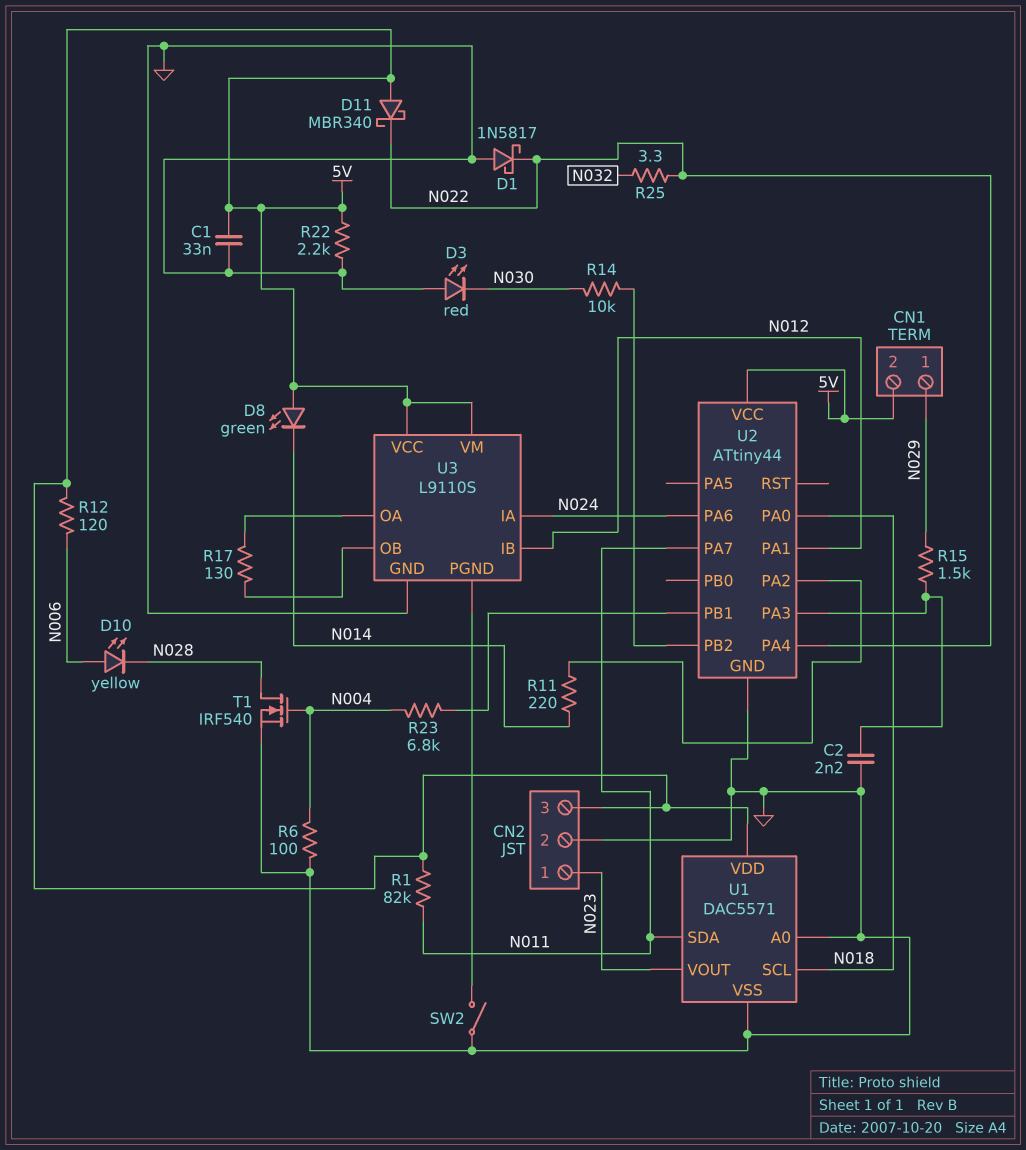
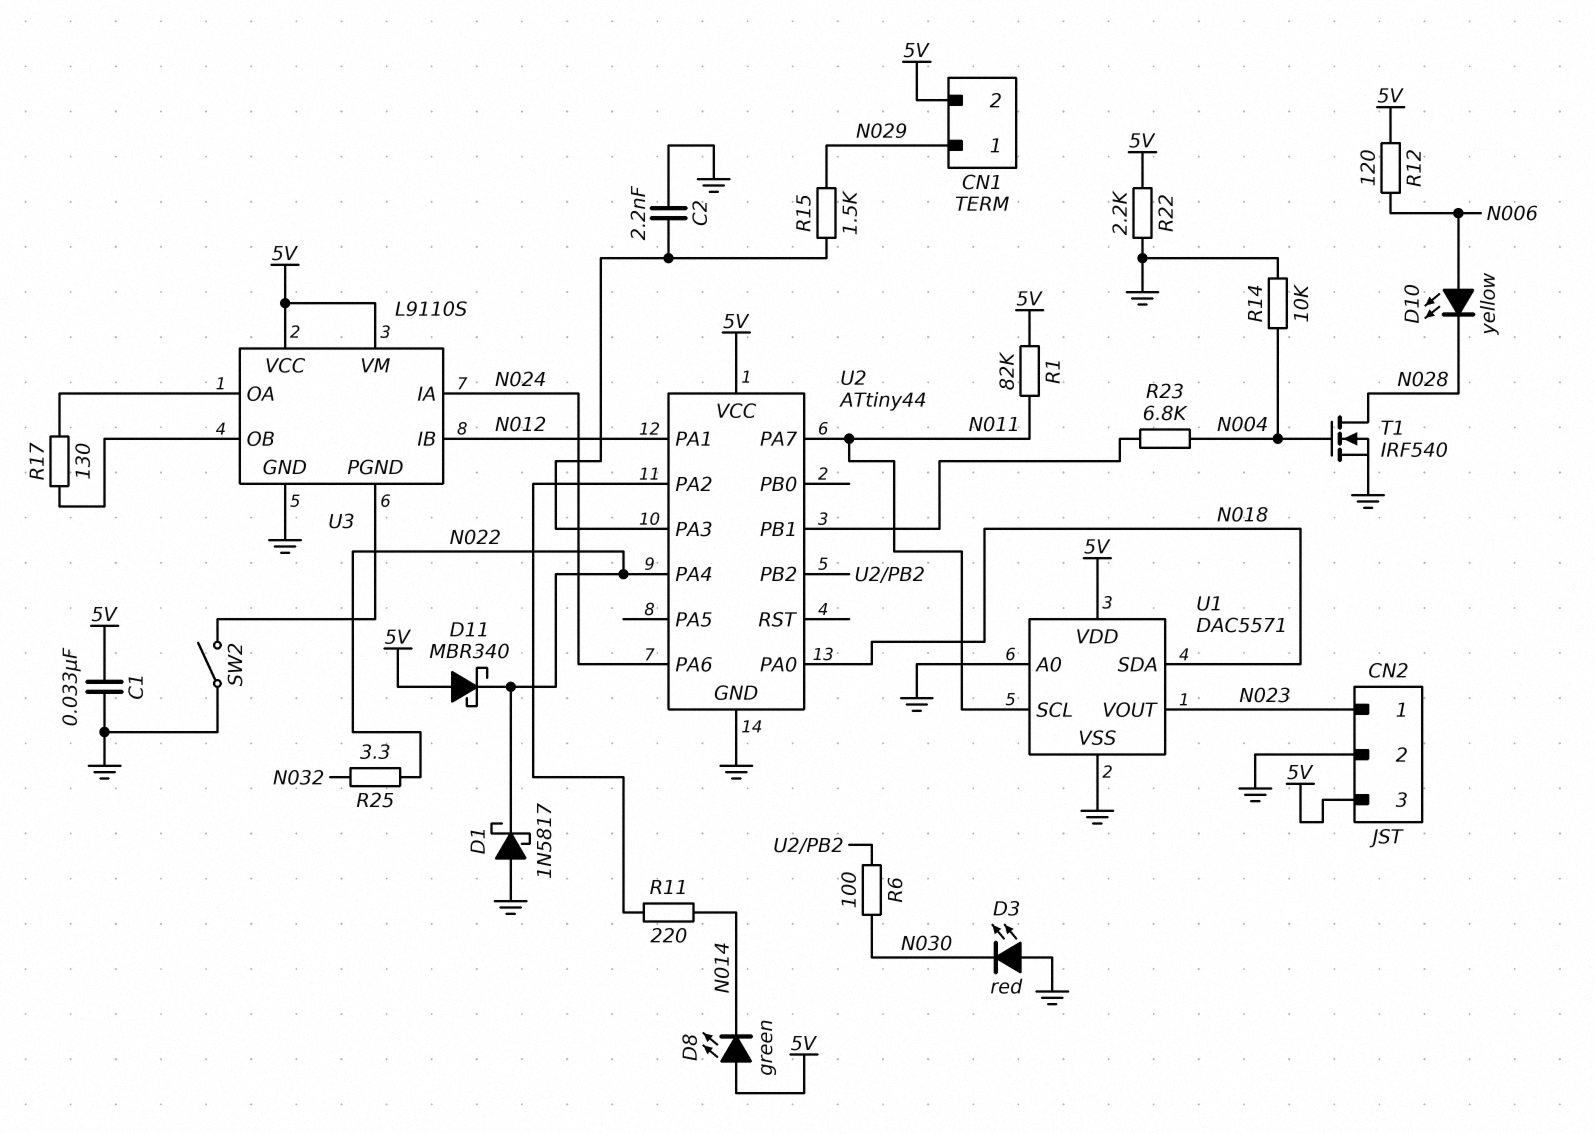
R6: 100 (GND, N004) -> 100 (N030, U2/PB2)
R14: 10k (N030, U2/PB2) -> 10k (GND, N004)
U1 pin SCL: N018 -> N011
U1 pin SDA: N011 -> N018

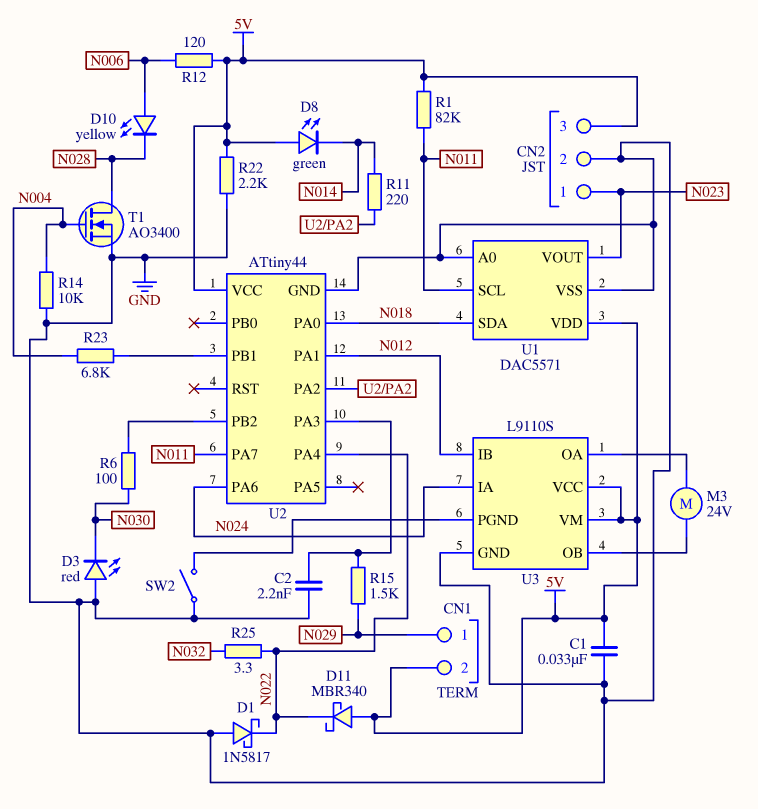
M3: none -> motor 24V (U3/OA, U3/OB)
R17: 130 (U3/OA, U3/OB) -> none
T1: NMOS IRF540 (G N004, D N028, S GND) -> NMOS AO3400 (G N004, D N028, S GND)

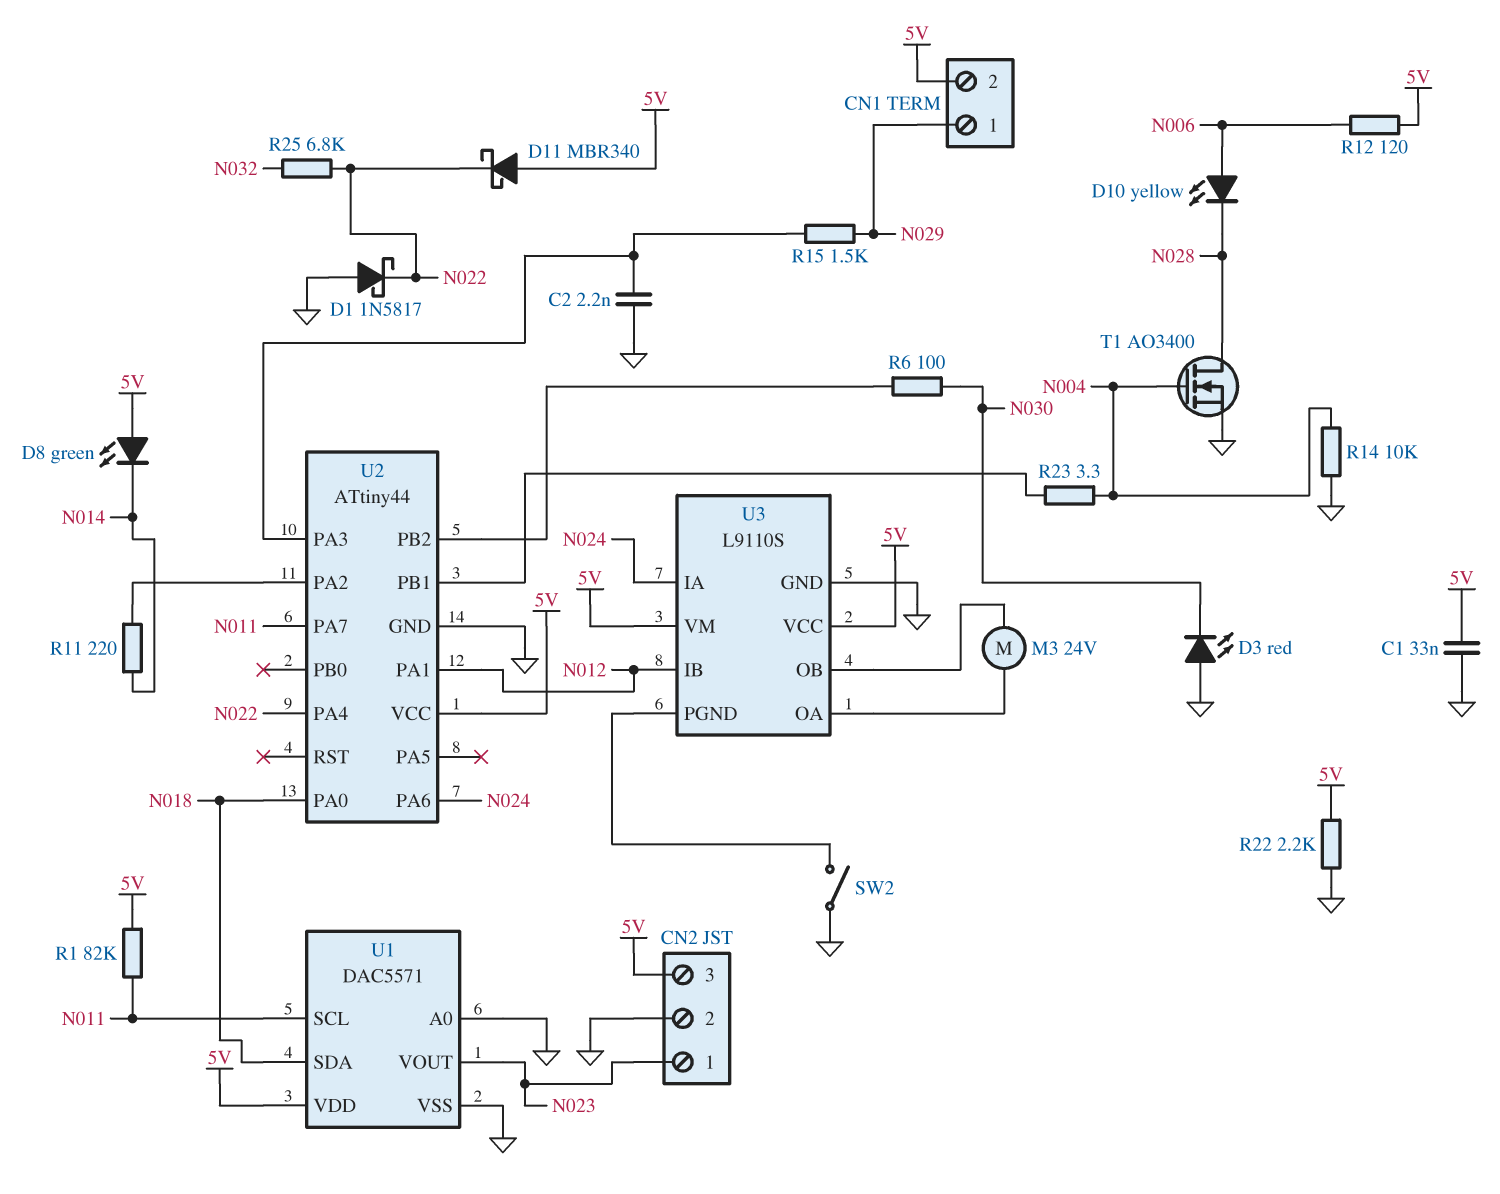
R23: 6.8k (N004, U2/PB1) -> 3.3 (N004, U2/PB1)
R25: 3.3 (N022, N032) -> 6.8k (N022, N032)

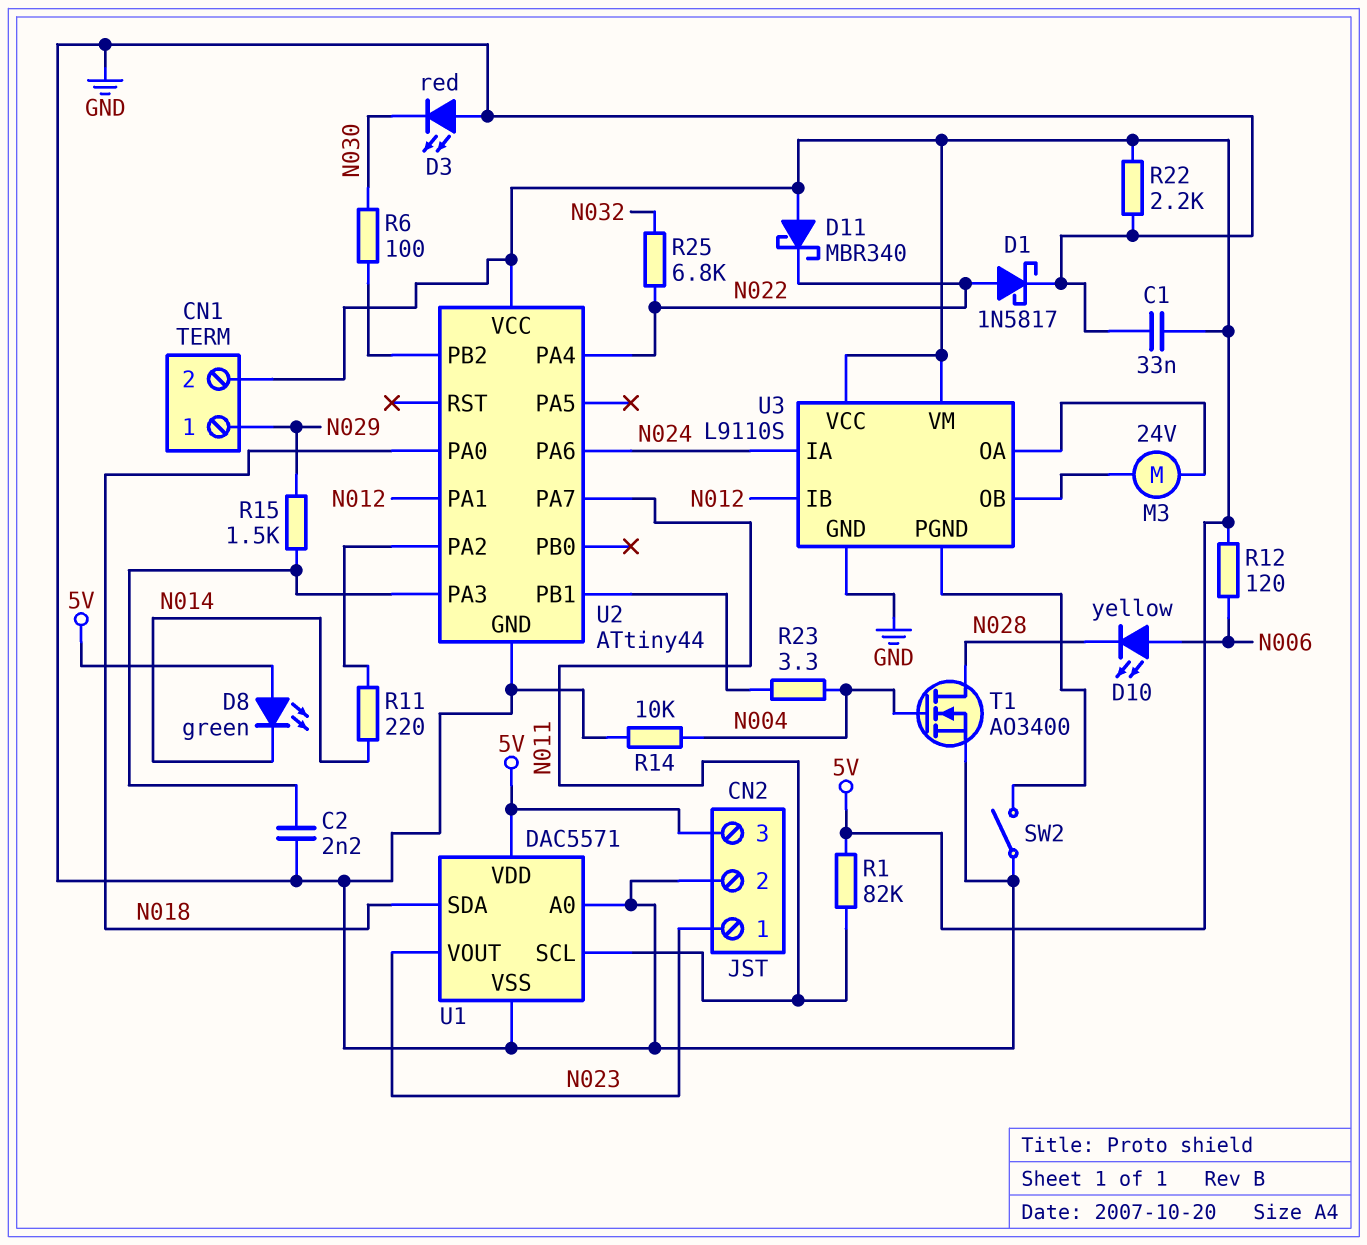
D1: schottky 1N5817 (A GND, K N022) -> schottky 1N5817 (A N022, K GND)

